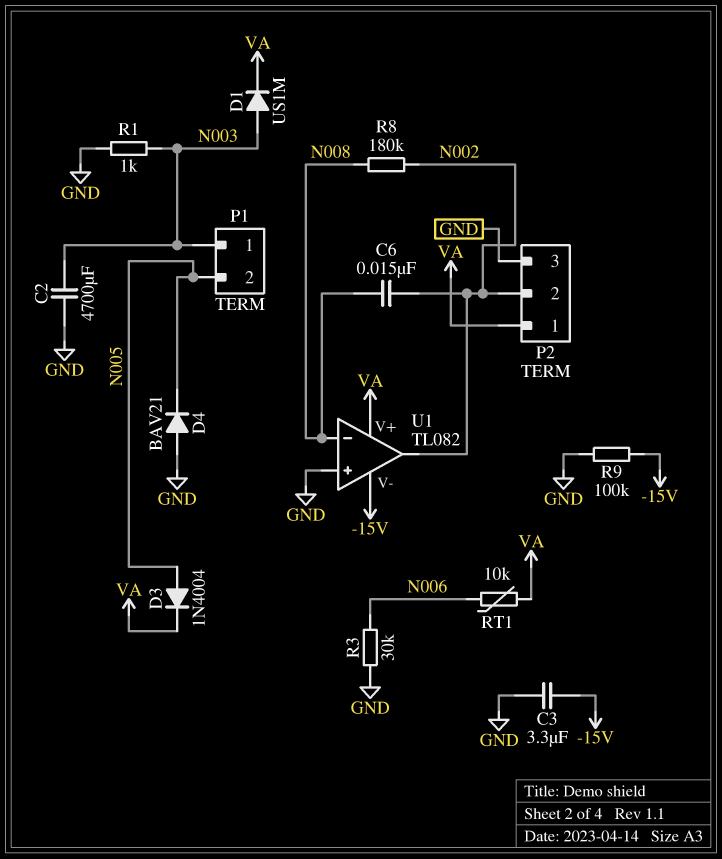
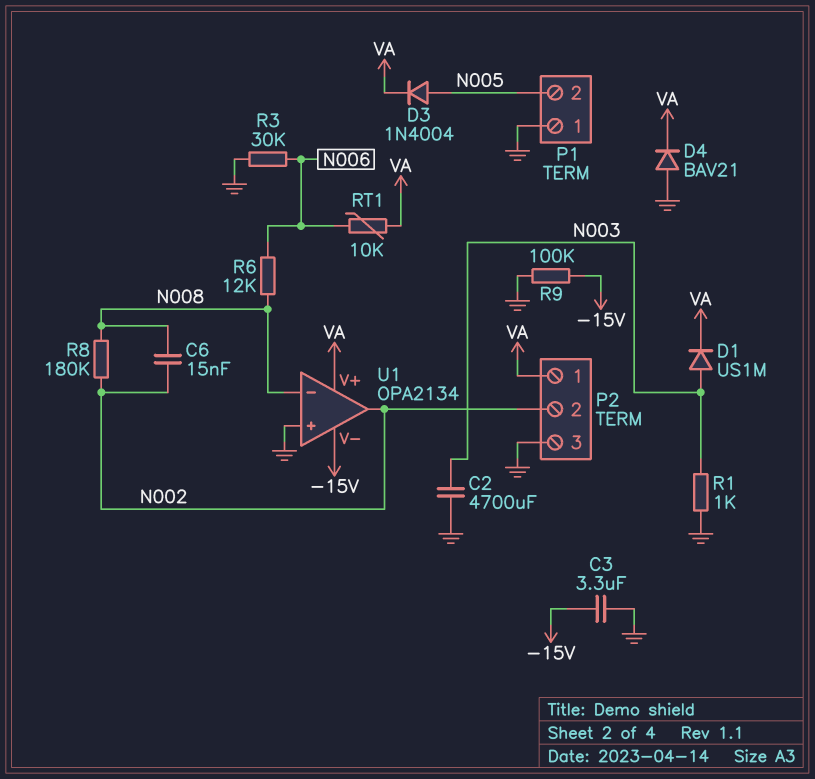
D4: diode BAV21 (A GND, K N005) -> diode BAV21 (A GND, K VA)
P1 pin 1: N003 -> GND
R6: none -> 12k (N006, N008)
U1: TL082 -> OPA2134

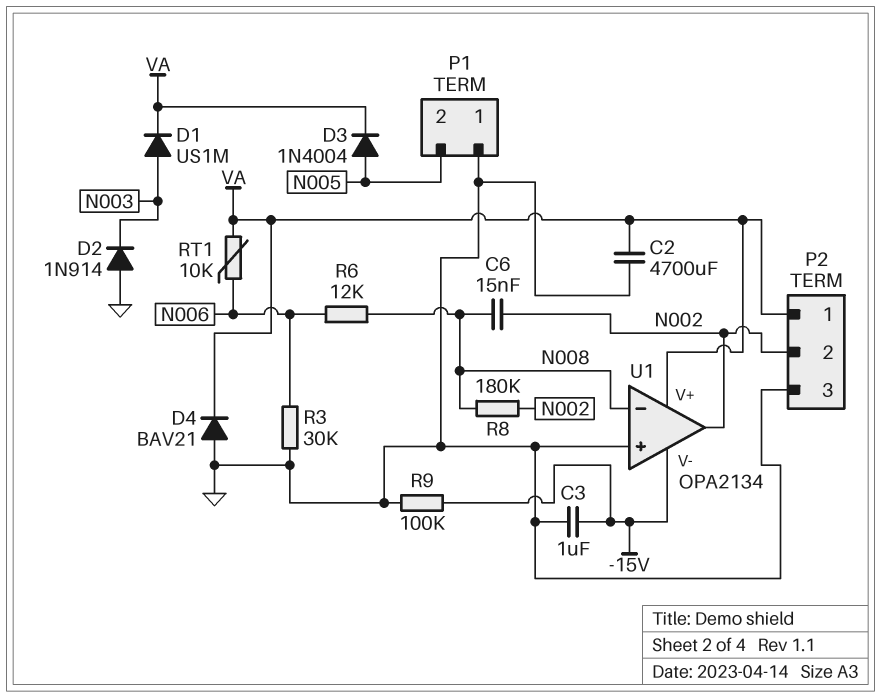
C2: 4700uF (GND, N003) -> 4700uF (GND, VA)
C3: 3.3uF (-15V, GND) -> 1uF (-15V, GND)
D2: none -> diode 1N914 (A GND, K N003)
R1: 1k (GND, N003) -> none

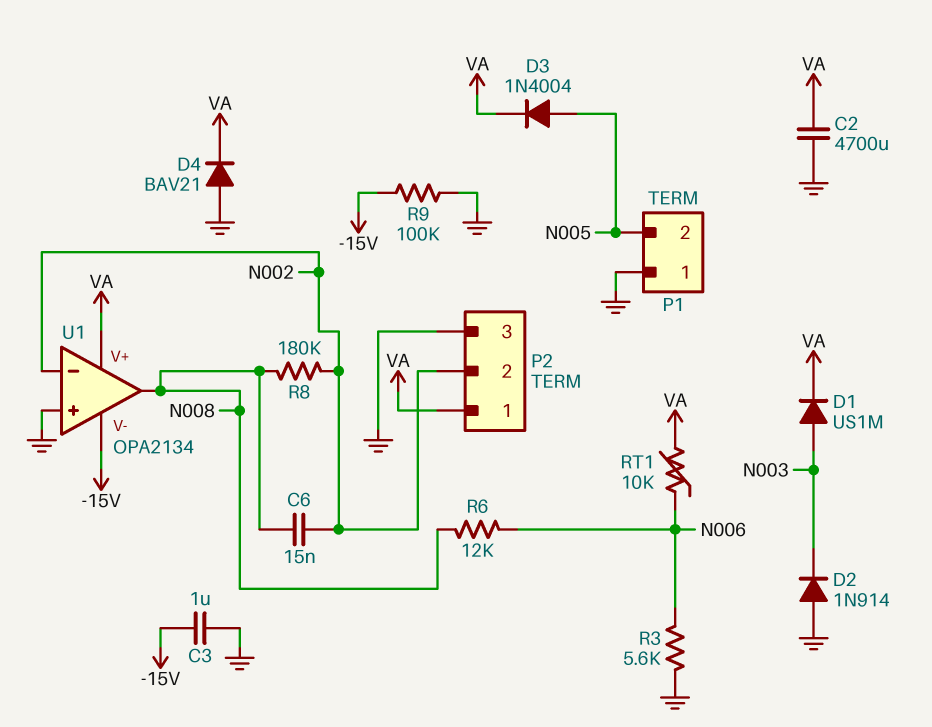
R3: 30k (GND, N006) -> 5.6k (GND, N006)
U1 pin in-: N008 -> N002
U1 pin out: N002 -> N008

